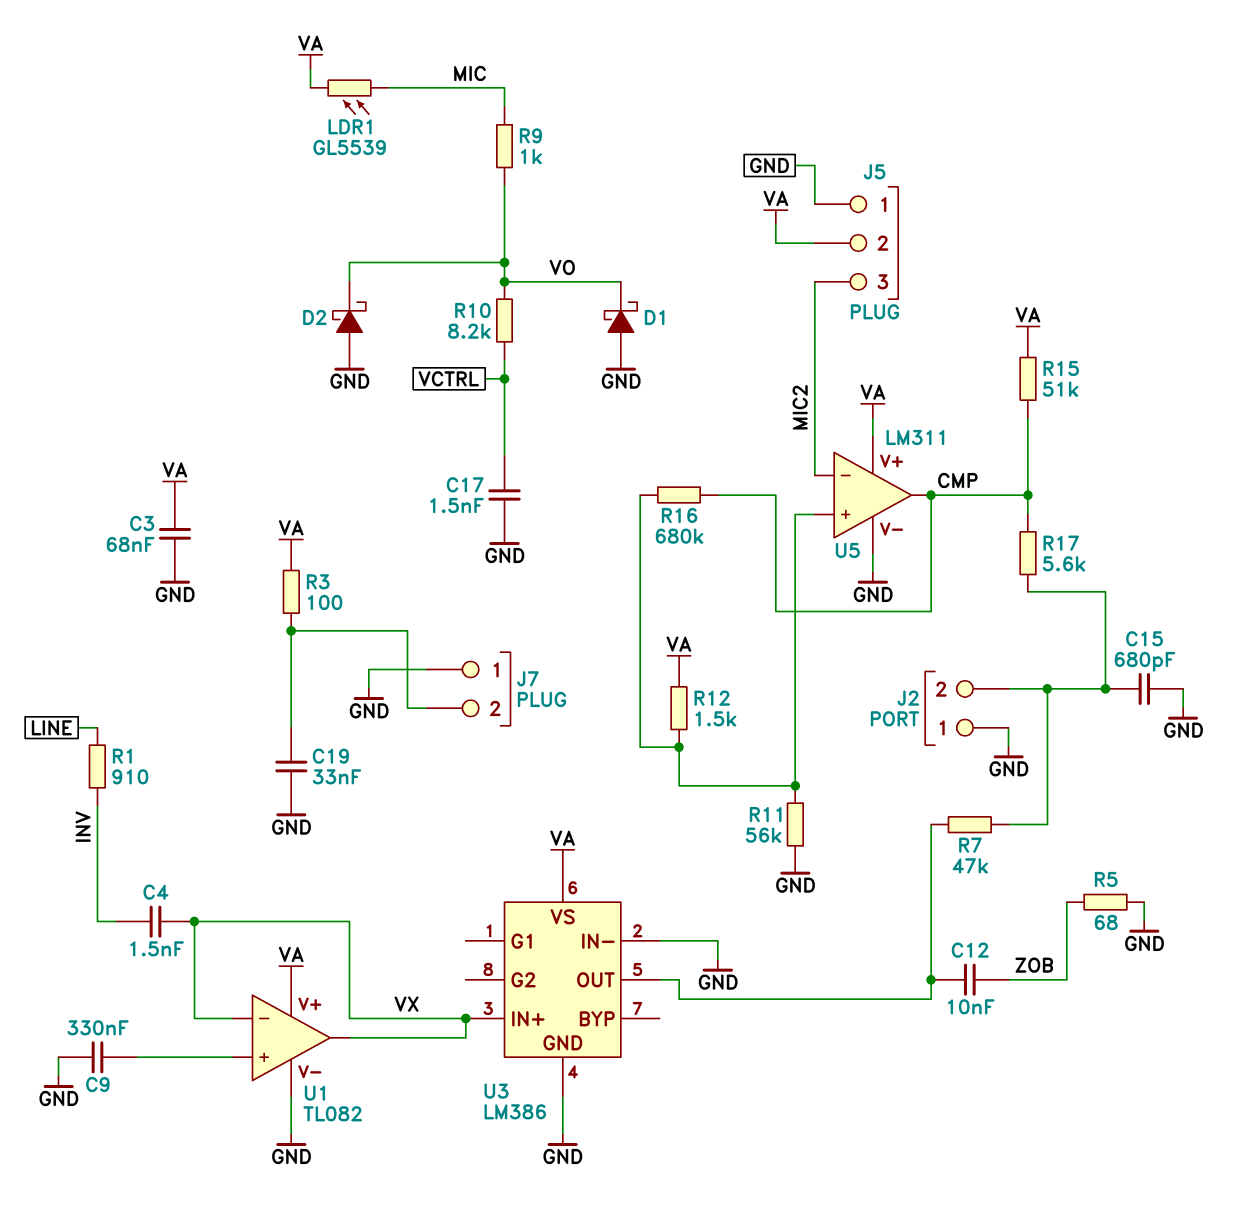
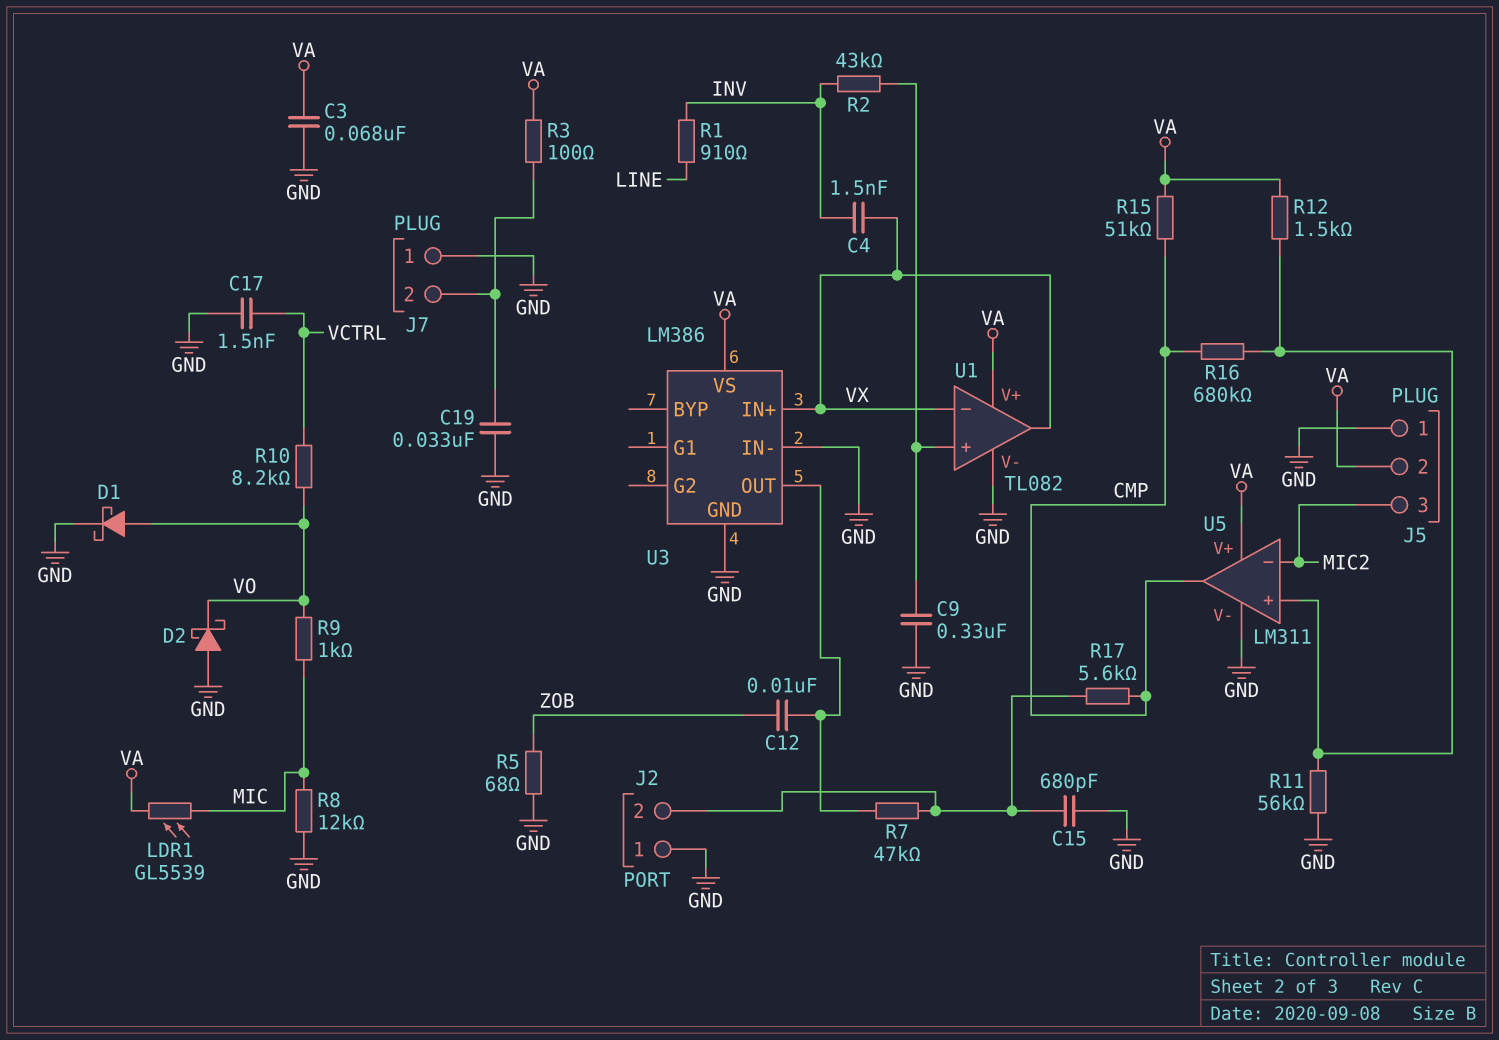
D1: schottky (A GND, K VO) -> schottky (A VO, K GND)
R2: none -> 43k (INV, U1/in+)
R8: none -> 12k (GND, MIC)

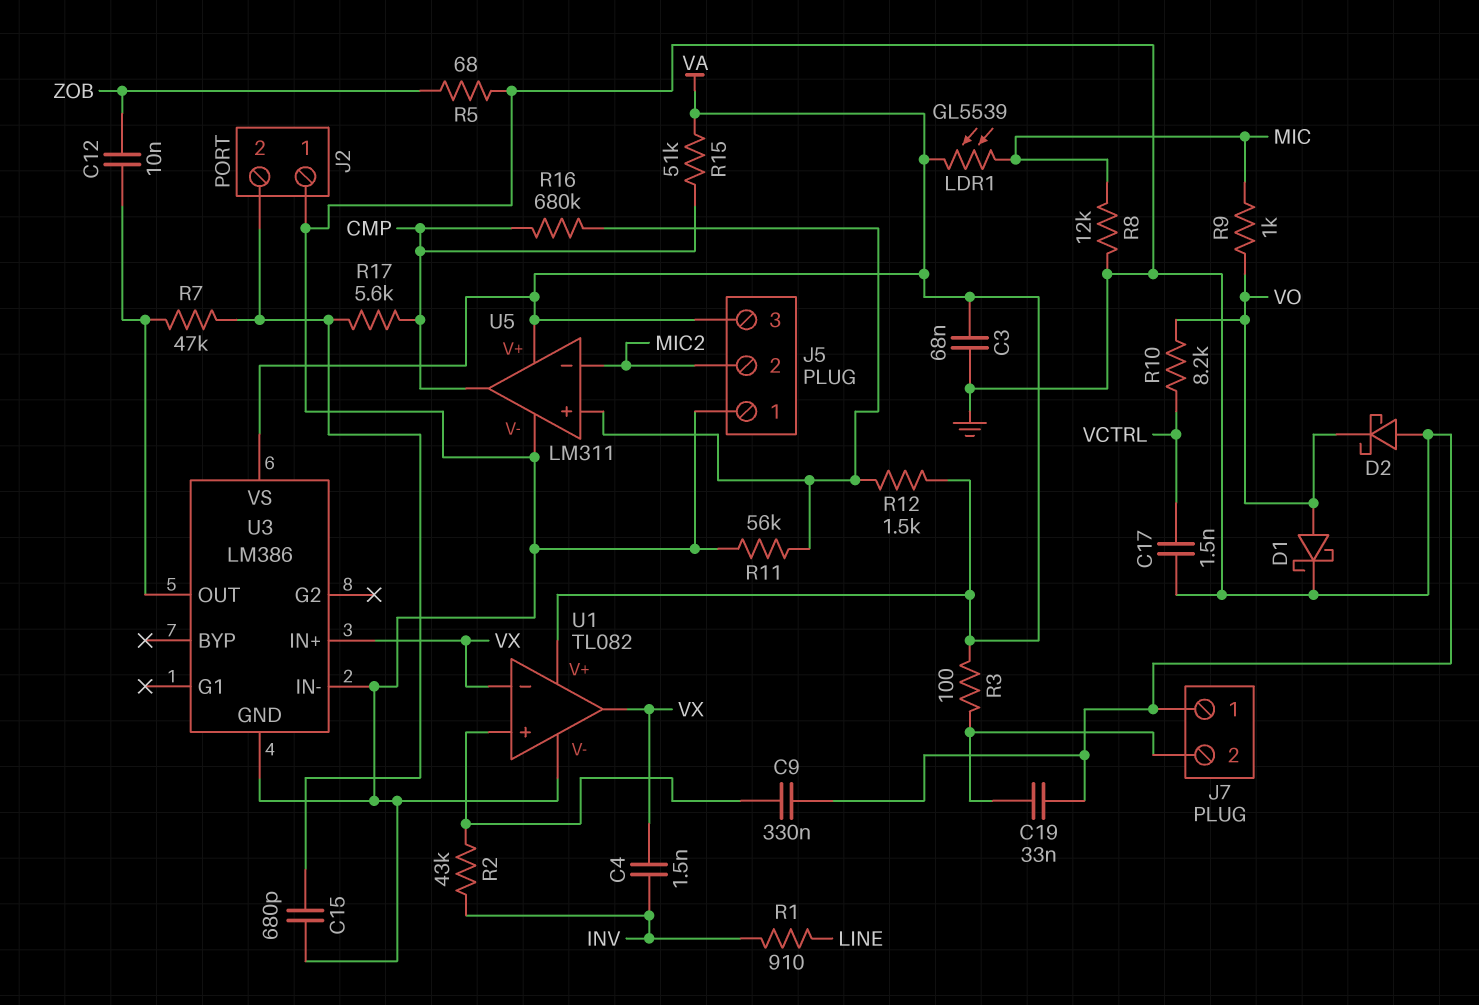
J5 pin 2: VA -> MIC2
J5 pin 3: MIC2 -> VA

